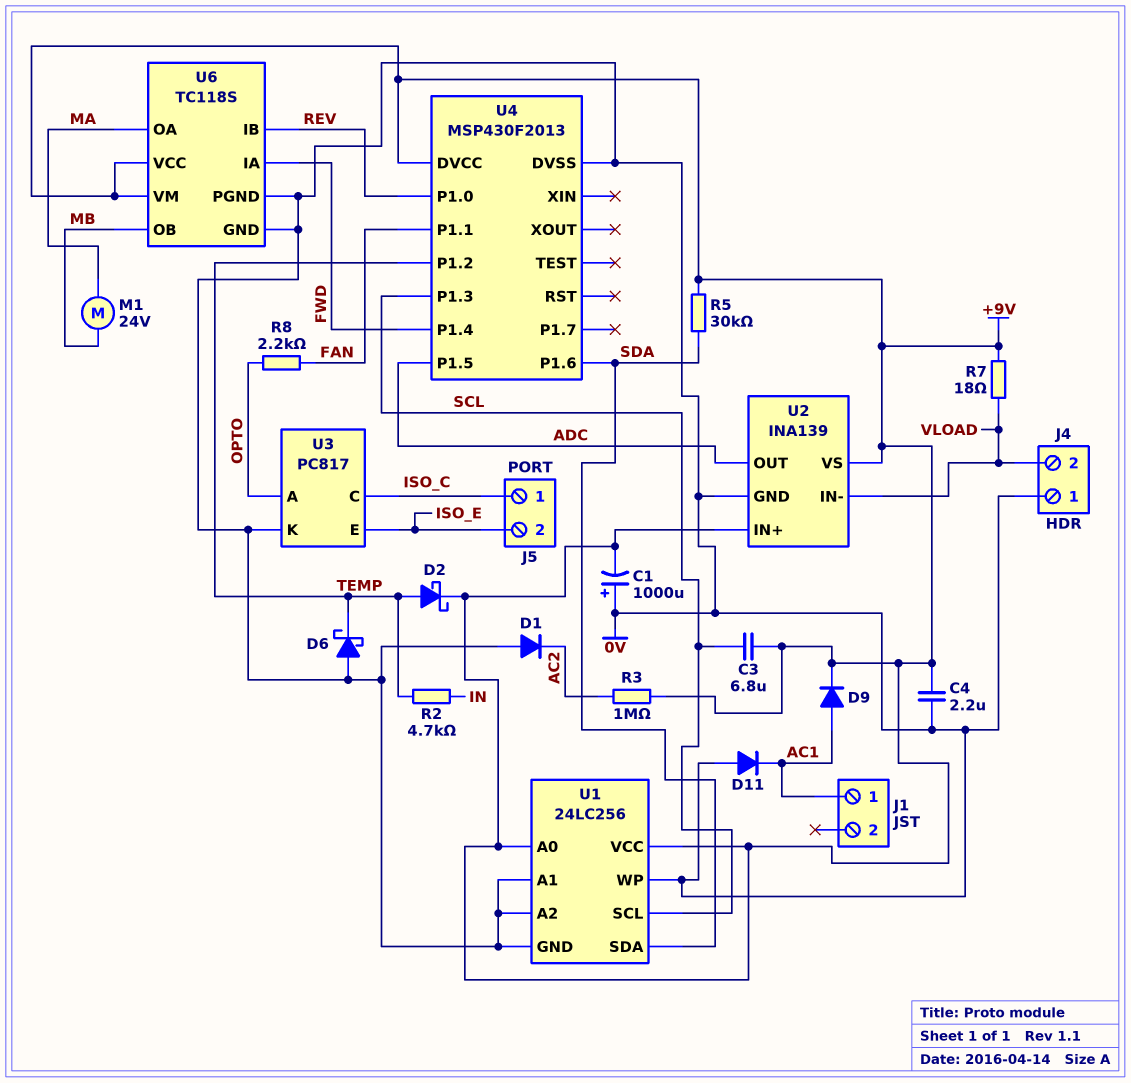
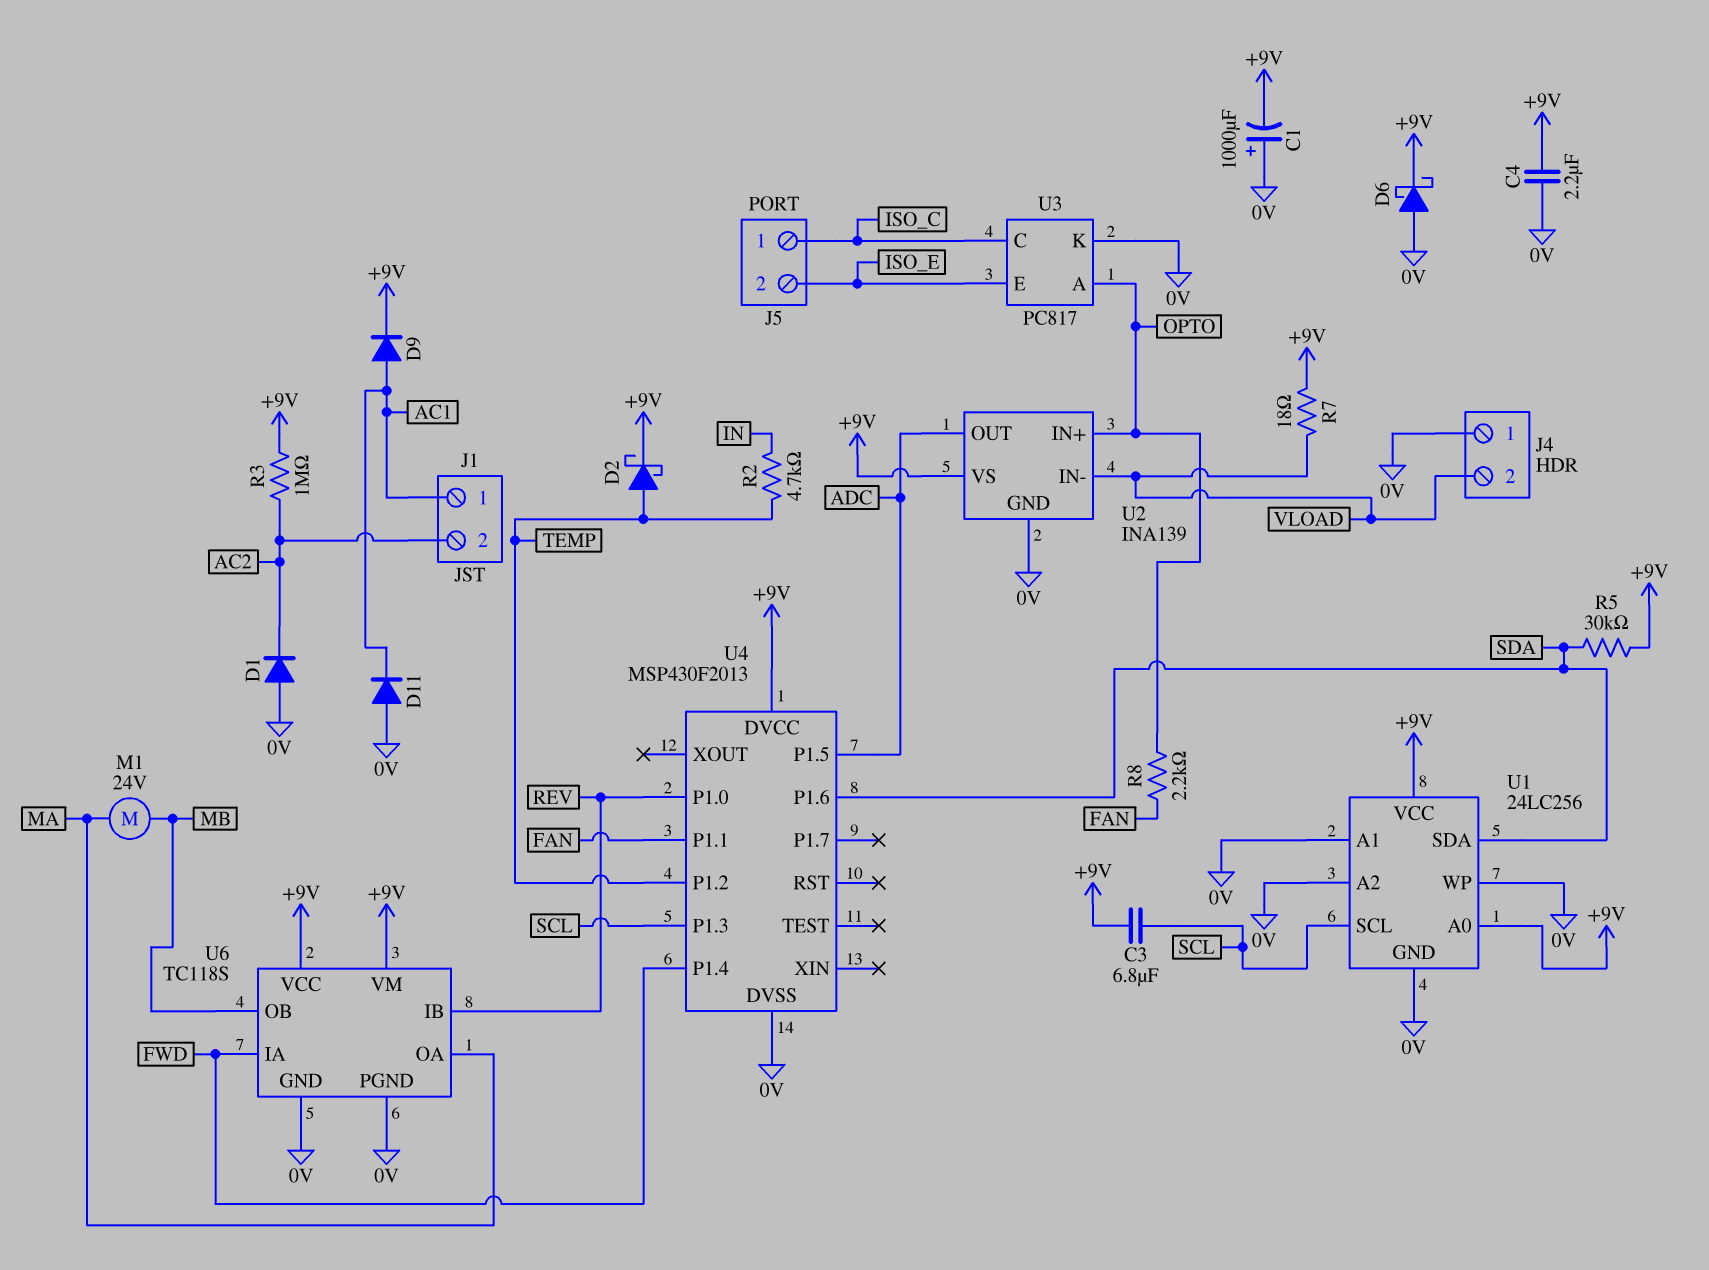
D6: schottky (A 0V, K TEMP) -> schottky (A 0V, K +9V)
J1 pin 2: none -> AC2
U2 pin IN+: +9V -> OPTO

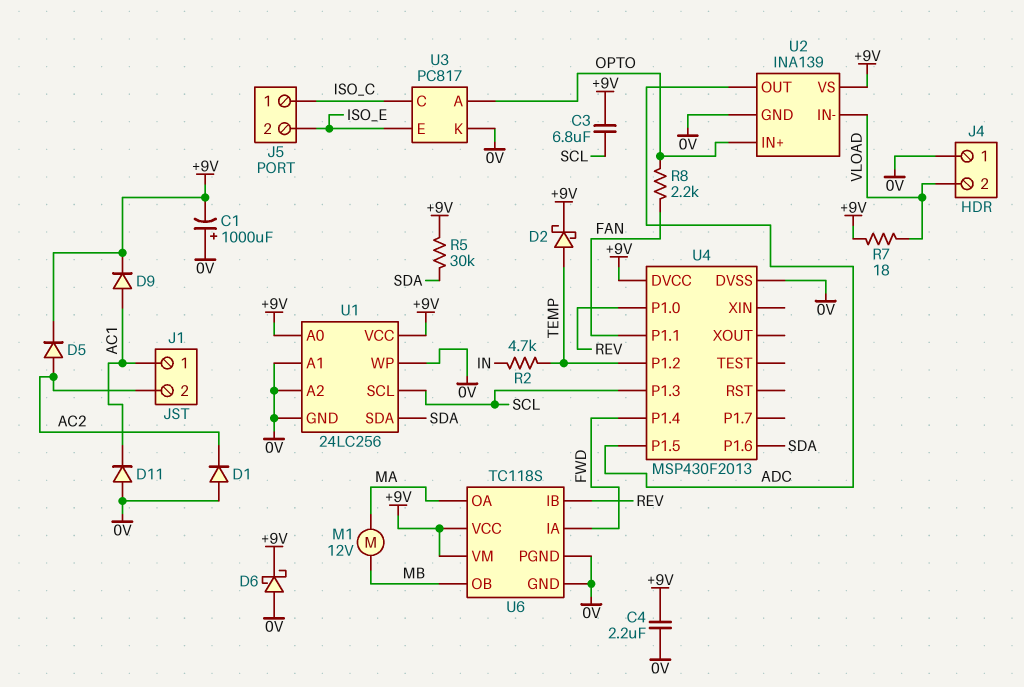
D5: none -> diode (A AC2, K +9V)
M1: motor 24V (MA, MB) -> motor 12V (MA, MB)
R3: 1M (+9V, AC2) -> none

